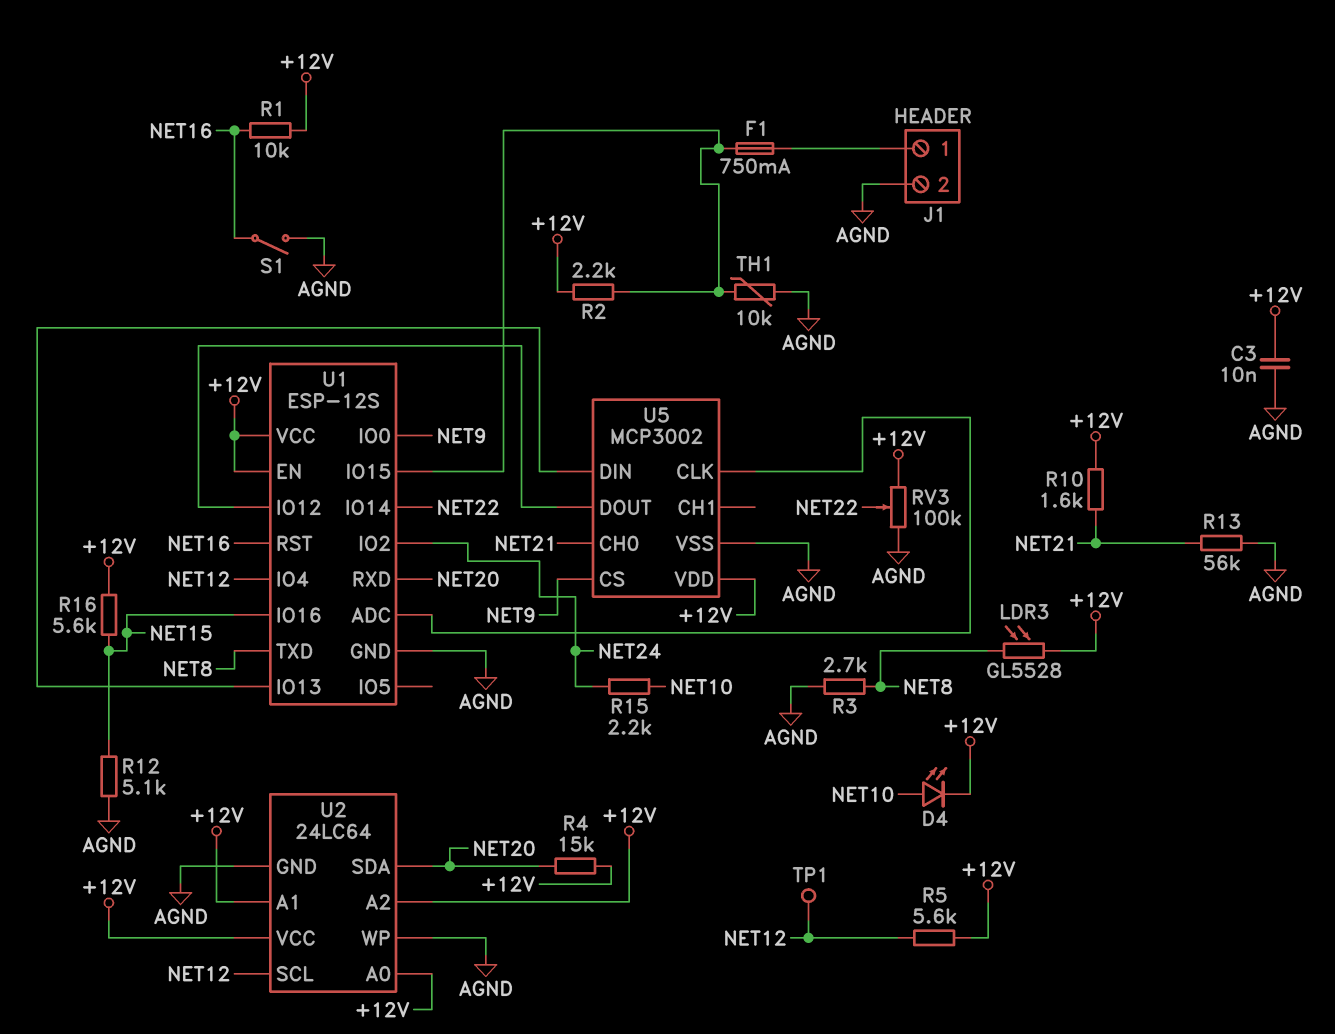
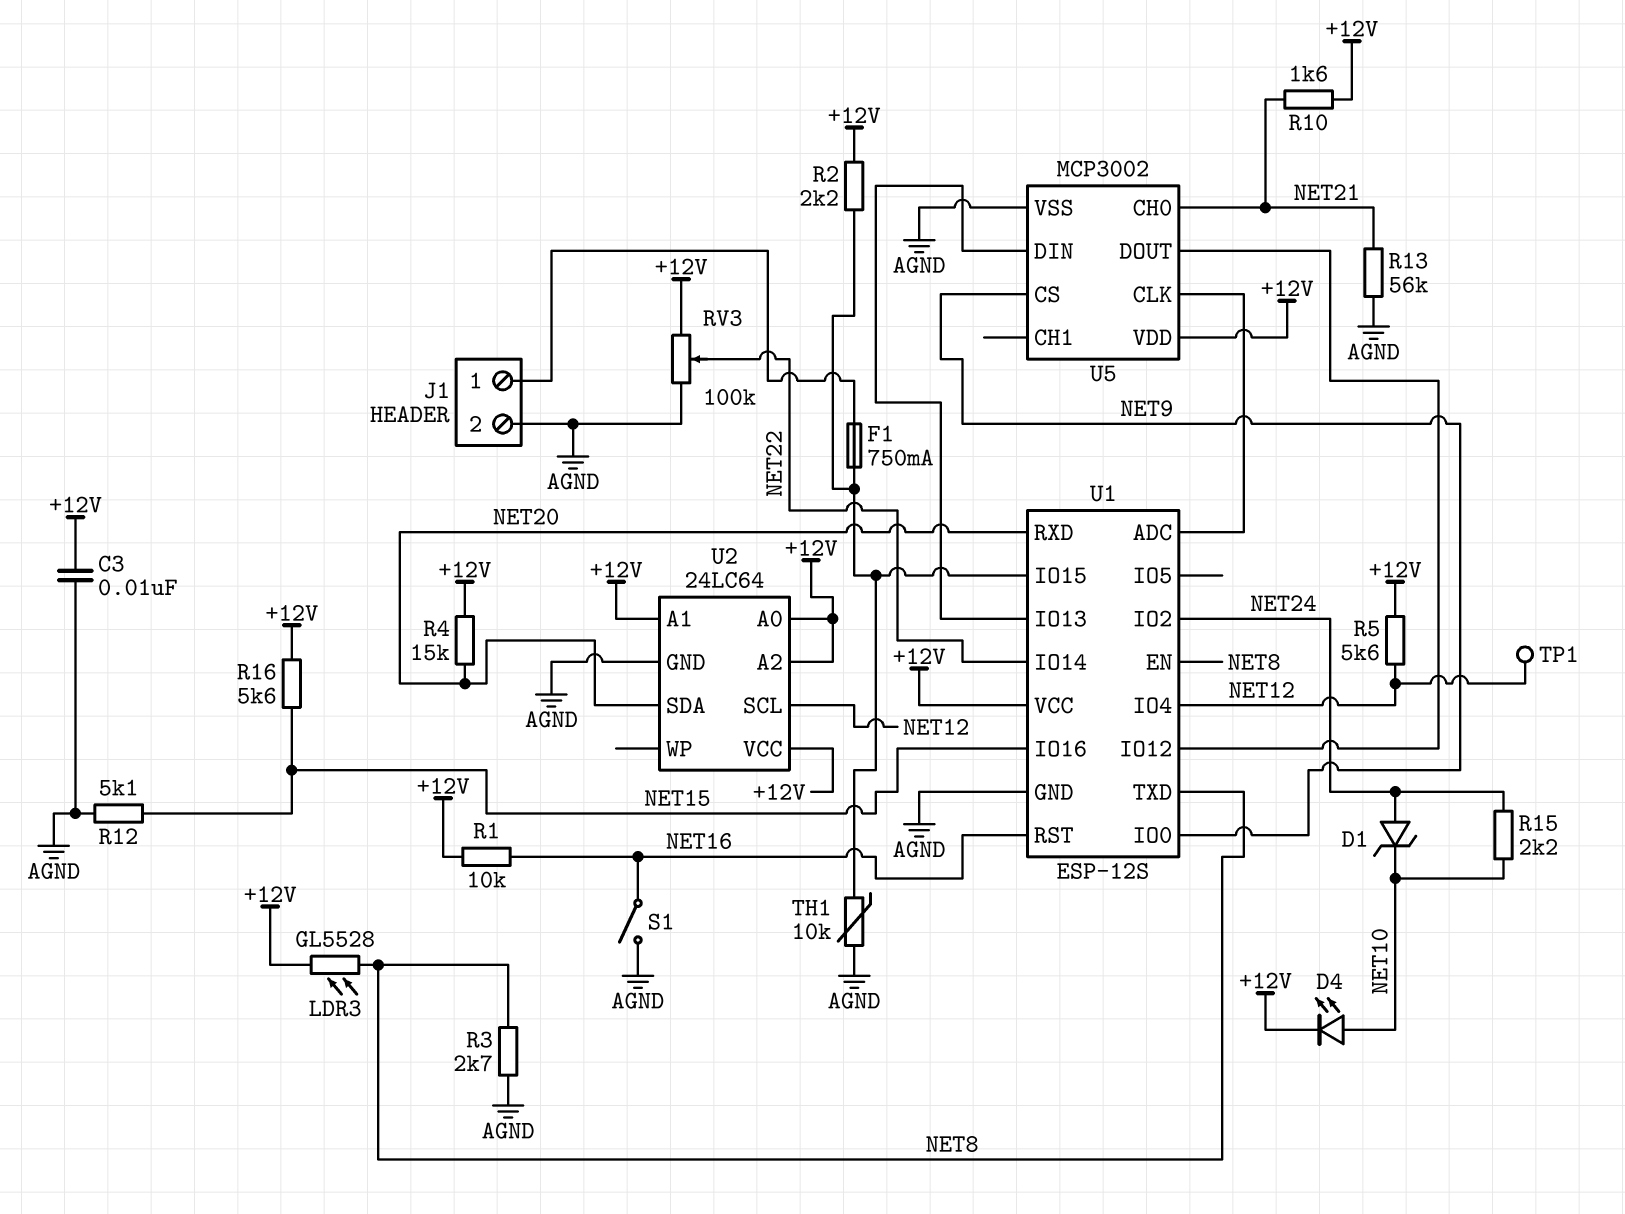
D1: none -> zener (A NET24, K NET10)
U1 pin EN: +12V -> NET8
U2 pin WP: AGND -> none

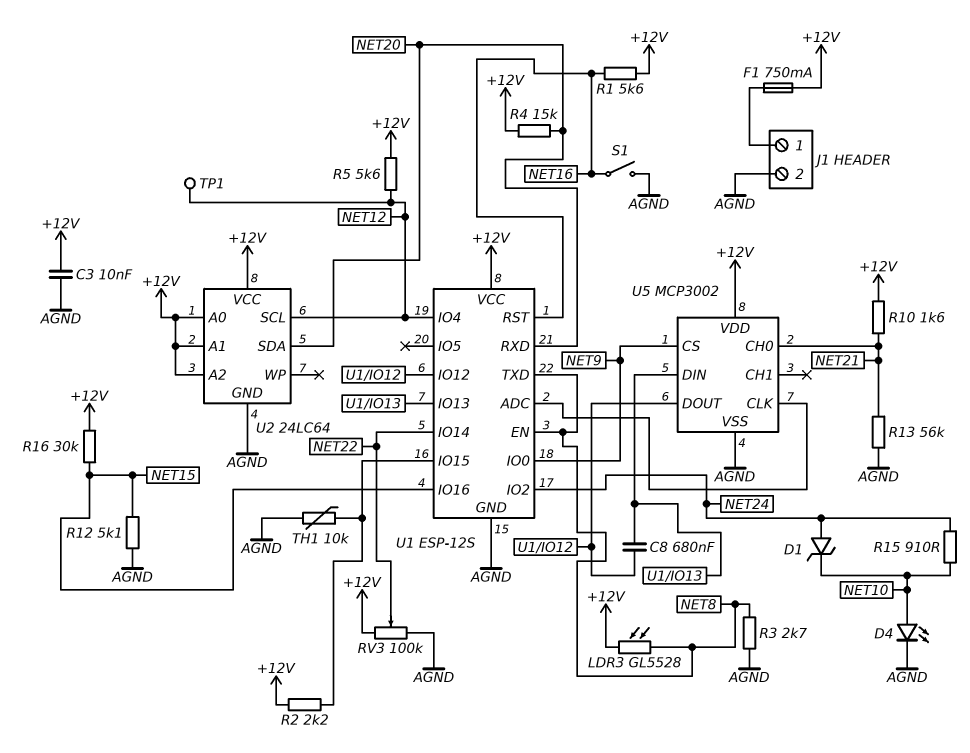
C8: none -> 680nF (U1/IO12, U1/IO13)
D4: LED (A NET10, K +12V) -> LED (A NET10, K AGND)
F1: 750mA (J1/1, U1/IO15) -> 750mA (+12V, J1/1)
R1: 10k (+12V, NET16) -> 5.6k (+12V, NET16)
R15: 2.2k (NET10, NET24) -> 910 (NET10, NET24)
R16: 5.6k (+12V, NET15) -> 30k (+12V, NET15)

